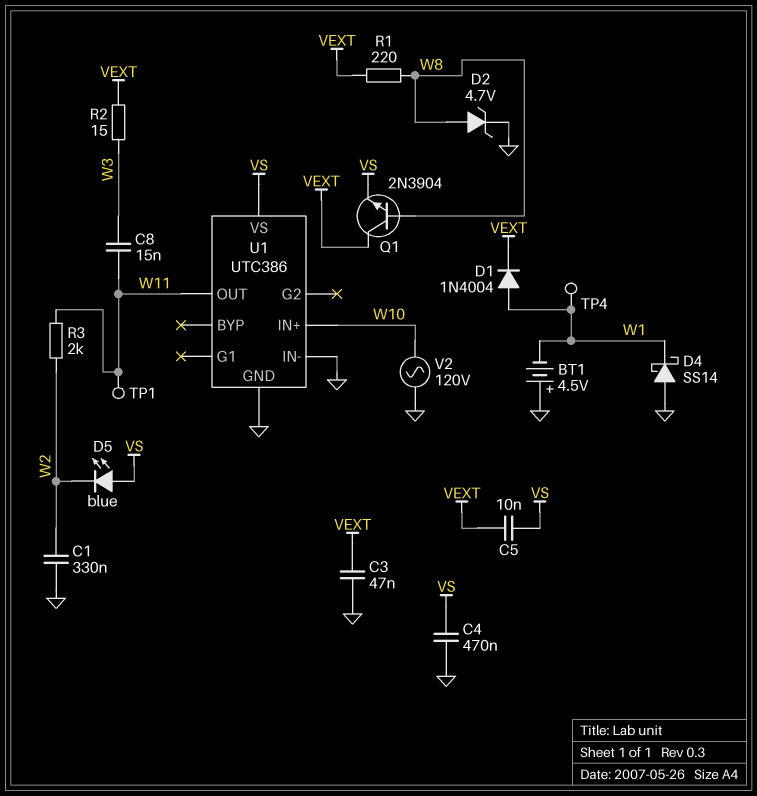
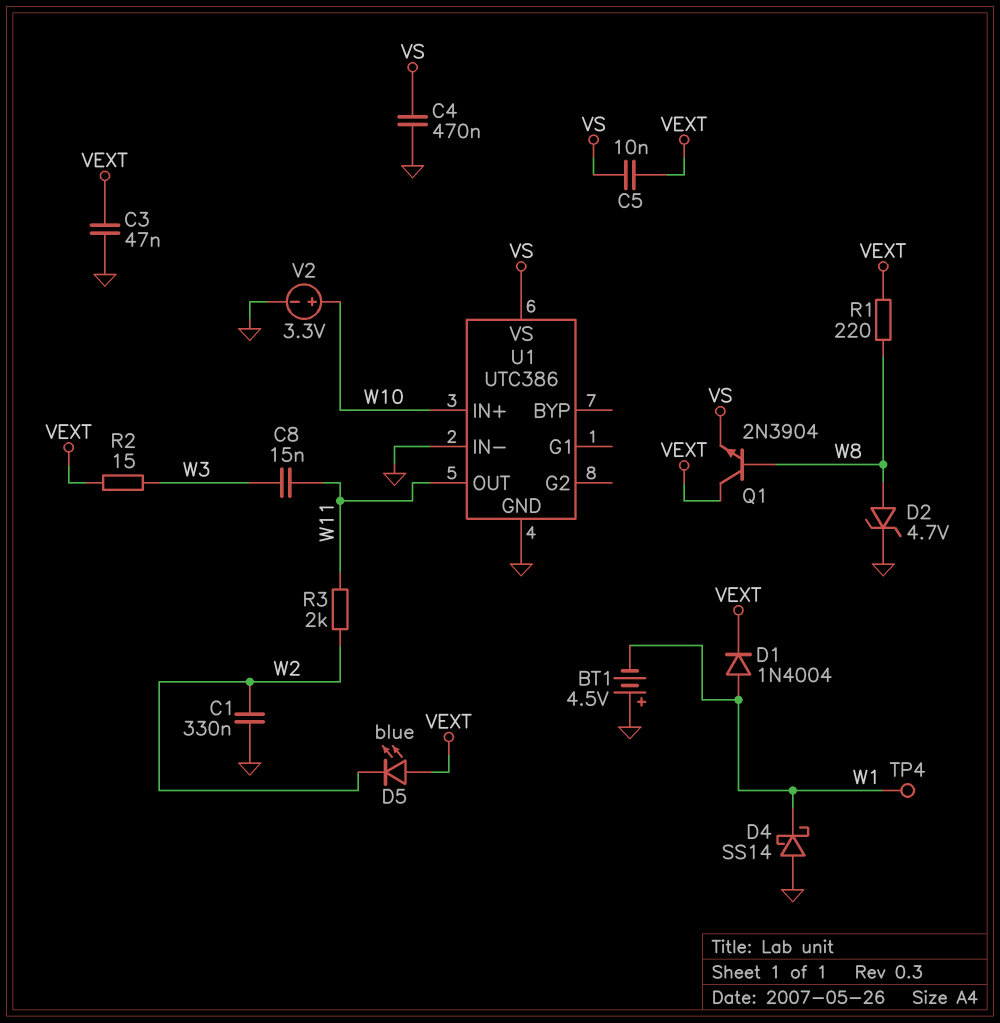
D5: LED blue (A VS, K W2) -> LED blue (A VEXT, K W2)
TP1: test point (W11) -> none
V2: AC 120V (GND, W10) -> 3.3V (plus W10, minus GND)

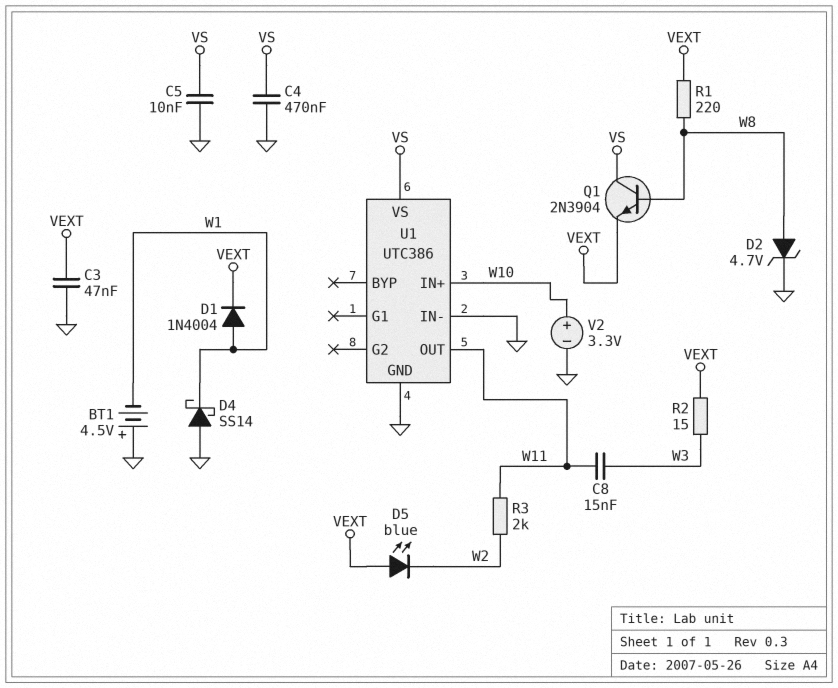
C1: 330nF (GND, W2) -> none
C5: 10nF (VEXT, VS) -> 10nF (GND, VS)
Q1: NPN 2N3904 (B W8, C VEXT, E VS) -> NPN 2N3904 (B W8, C VS, E VEXT)
TP4: test point (W1) -> none

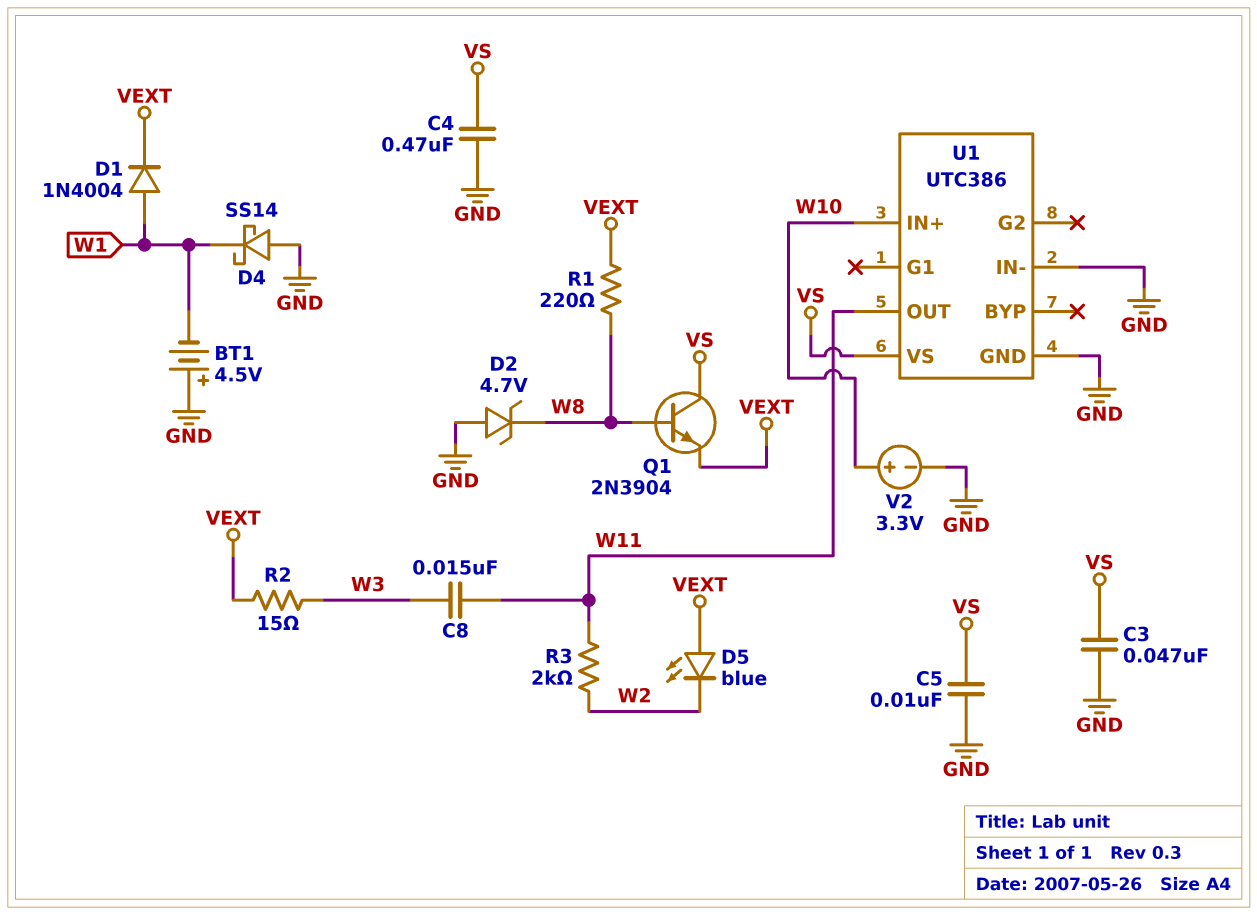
C3: 47nF (GND, VEXT) -> 47nF (GND, VS)
D2: zener 4.7V (A W8, K GND) -> zener 4.7V (A GND, K W8)

